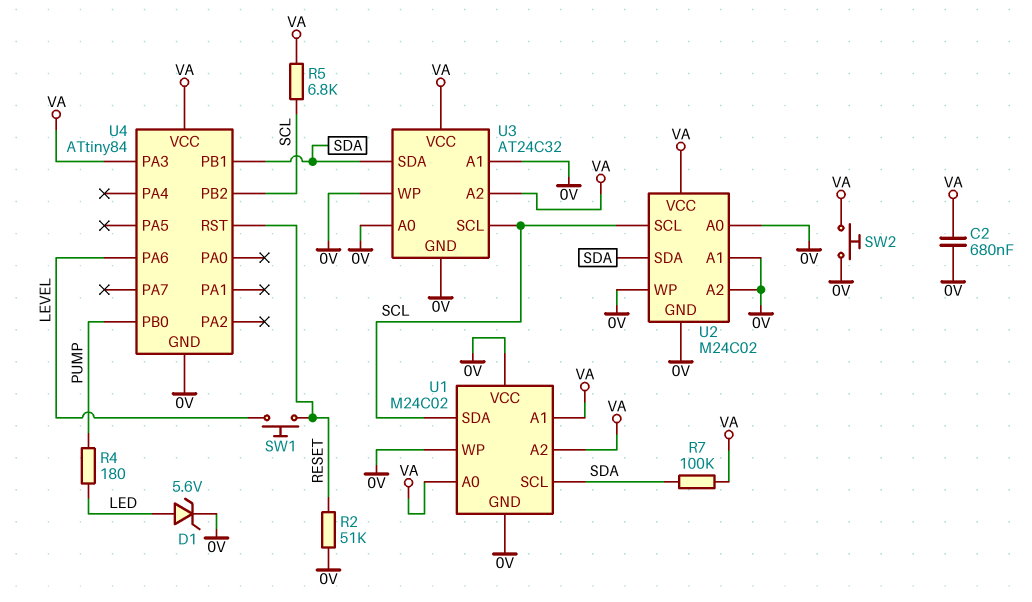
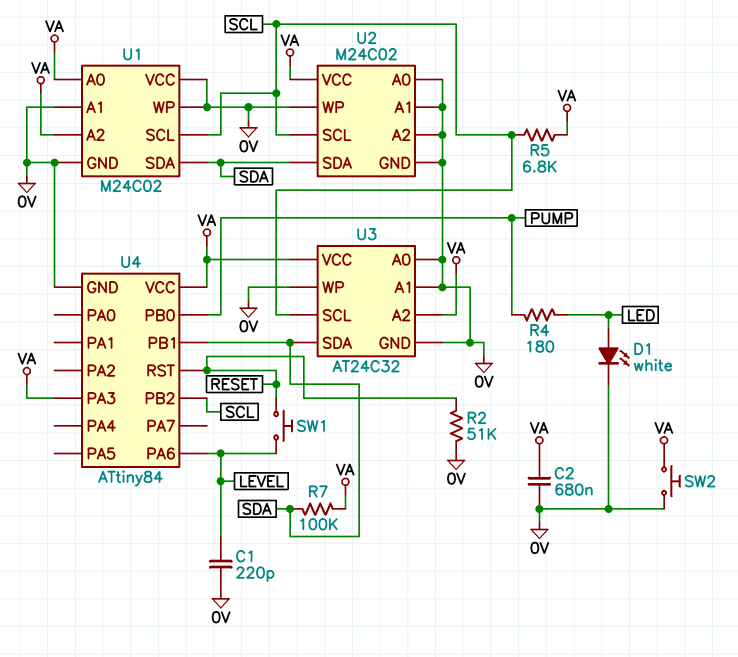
C1: none -> 220pF (0V, LEVEL)
D1: zener 5.6V (A LED, K 0V) -> LED white (A LED, K 0V)
U1 pin A1: VA -> 0V
U1 pin SCL: SDA -> SCL
U1 pin SDA: SCL -> SDA

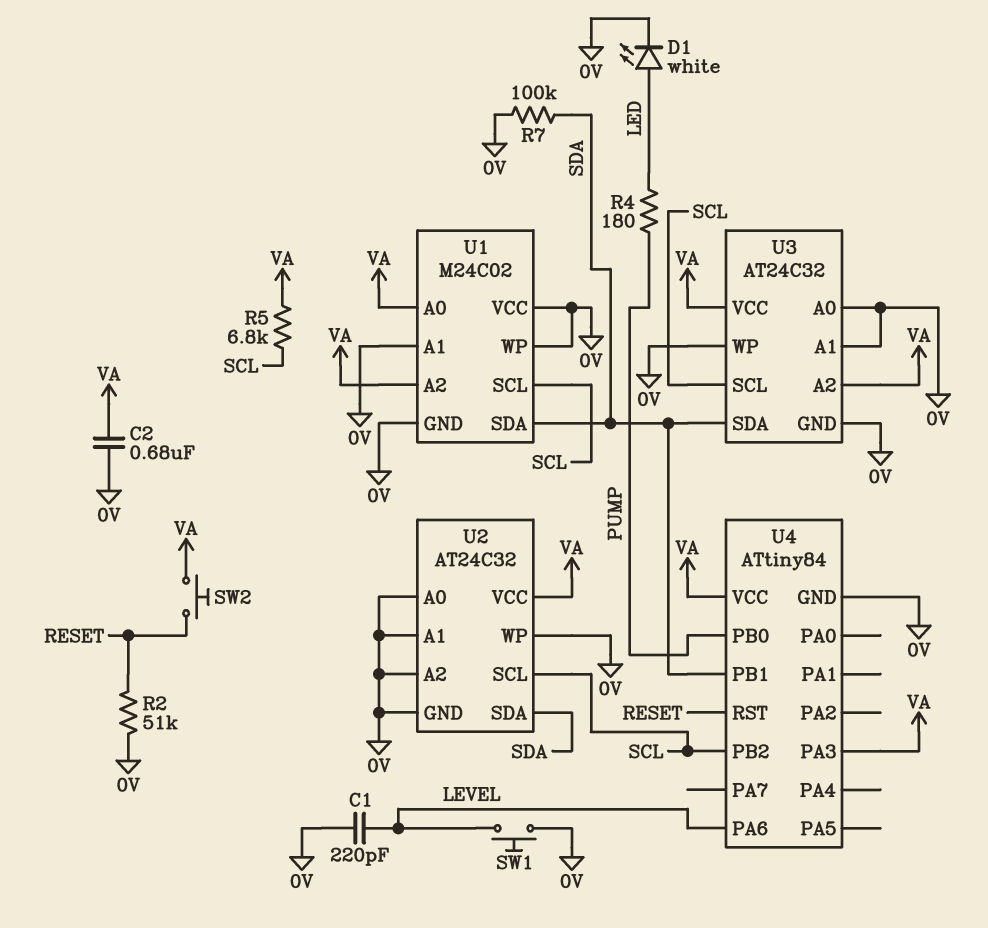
R7: 100k (SDA, VA) -> 100k (0V, SDA)
SW1: button (LEVEL, RESET) -> button (0V, LEVEL)
SW2: button (0V, VA) -> button (RESET, VA)
U2: M24C02 -> AT24C32

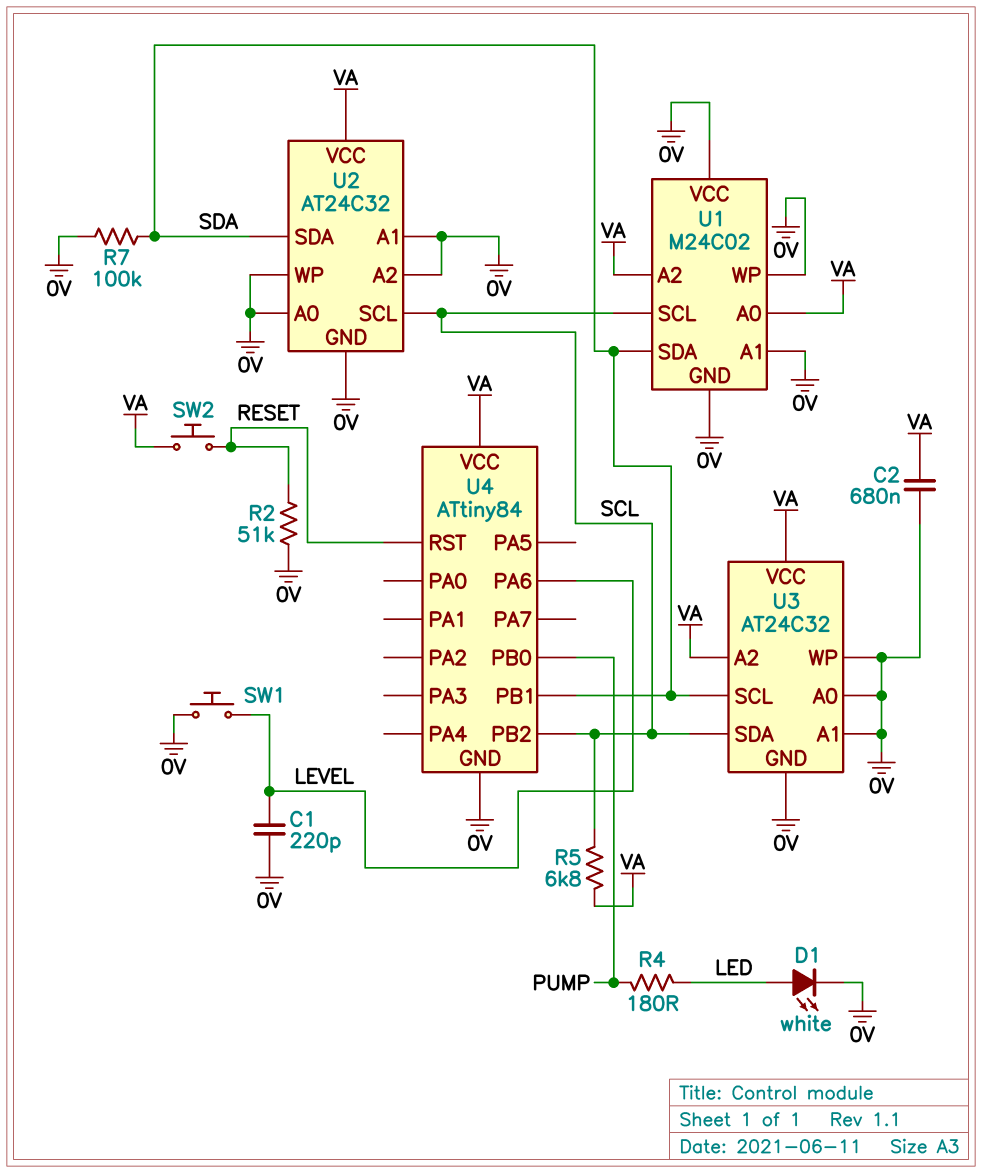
U3 pin SCL: SCL -> SDA
U3 pin SDA: SDA -> SCL
U4 pin PA3: VA -> none

